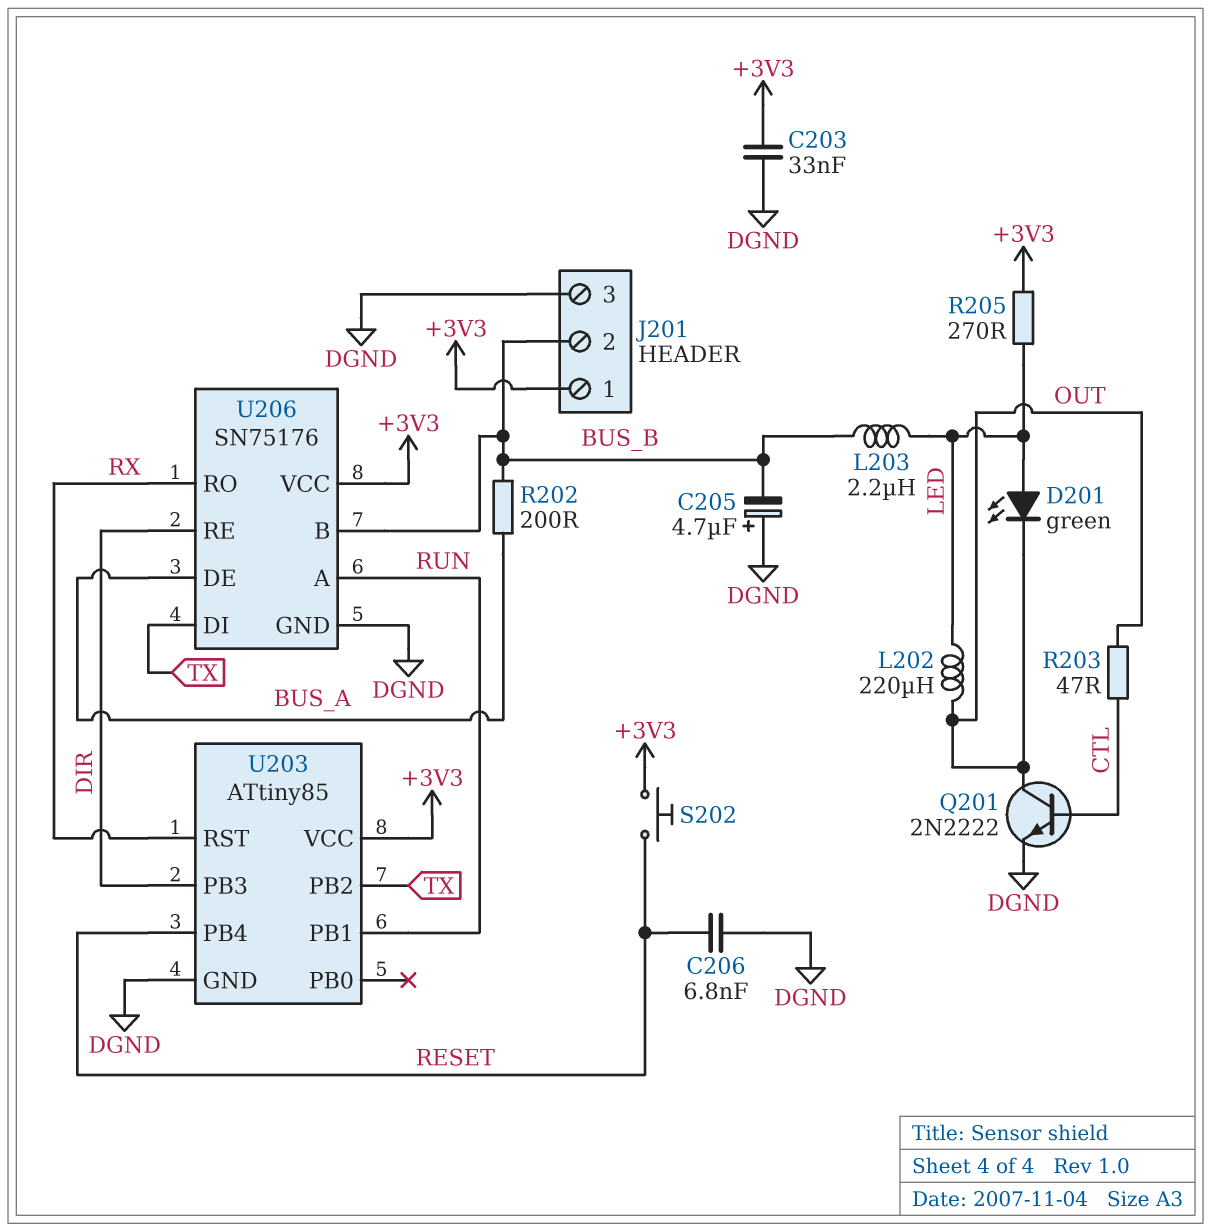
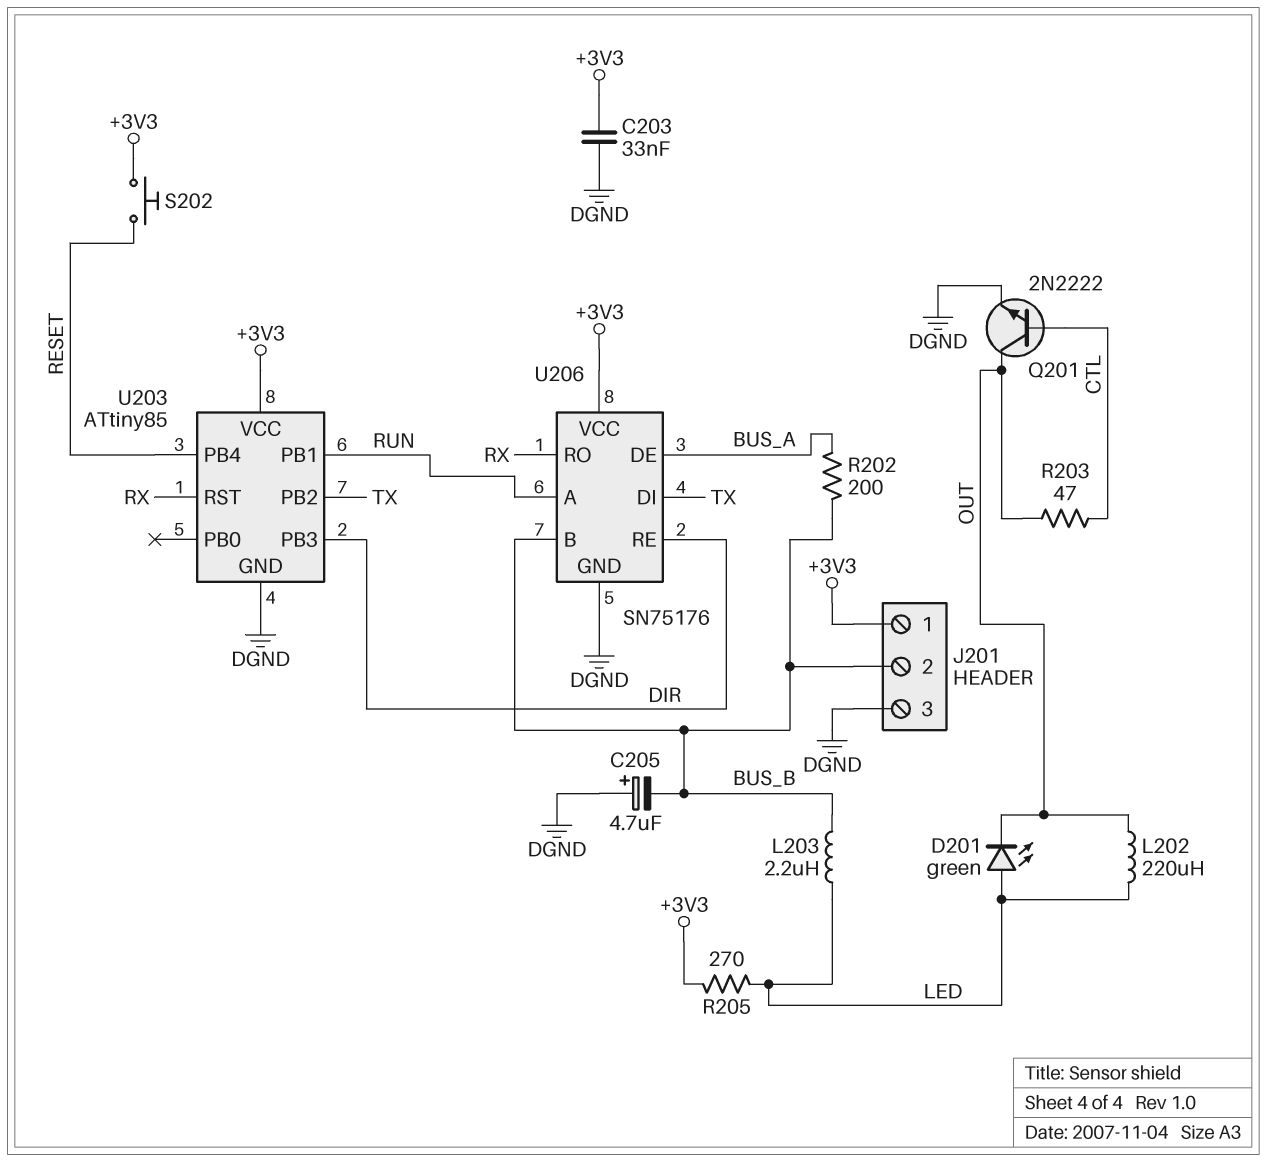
C206: 6.8nF (DGND, RESET) -> none

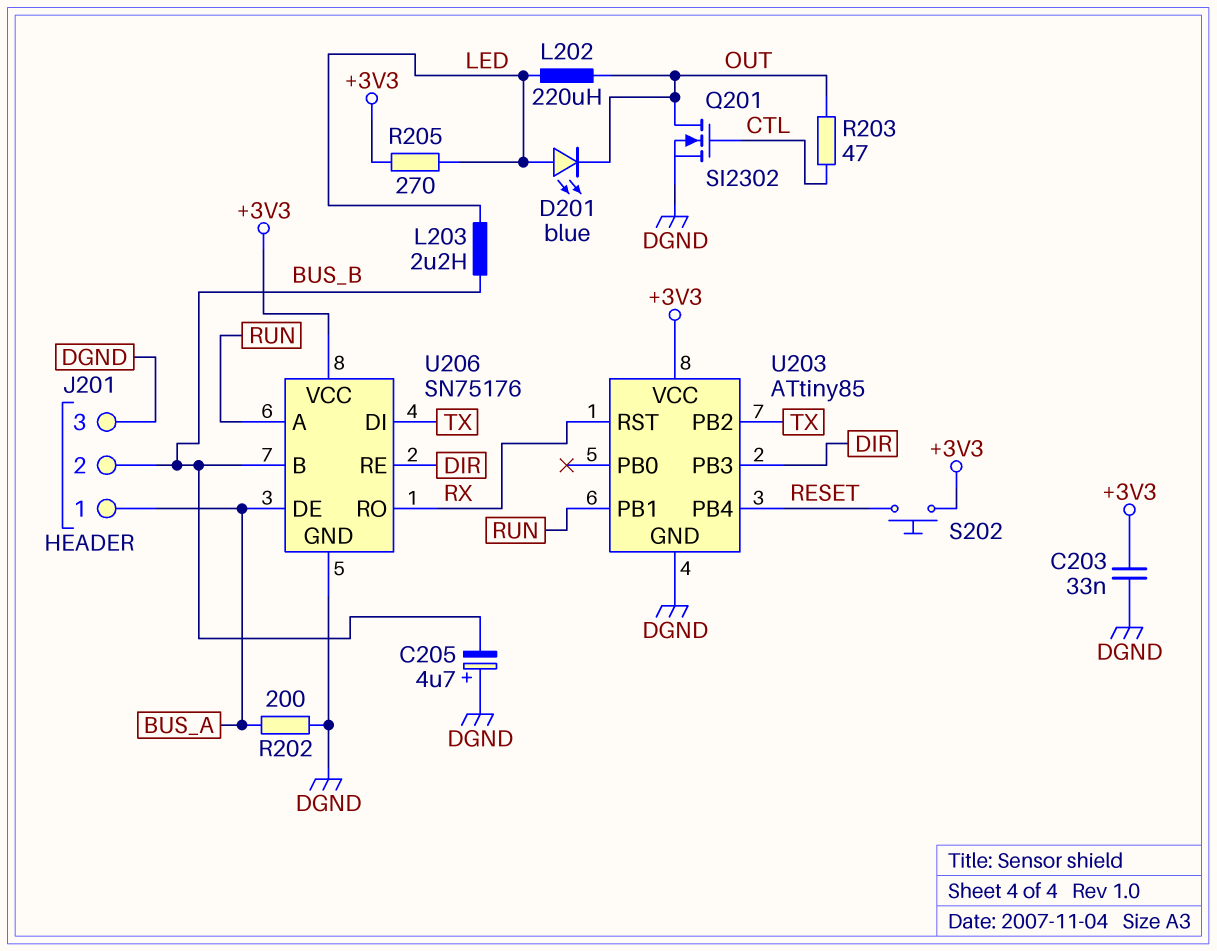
D201: LED green (A LED, K OUT) -> LED blue (A LED, K OUT)
J201 pin 1: +3V3 -> BUS_A
Q201: NPN 2N2222 (B CTL, C OUT, E DGND) -> NMOS SI2302 (G CTL, D OUT, S DGND)
R202: 200 (BUS_A, BUS_B) -> 200 (BUS_A, DGND)

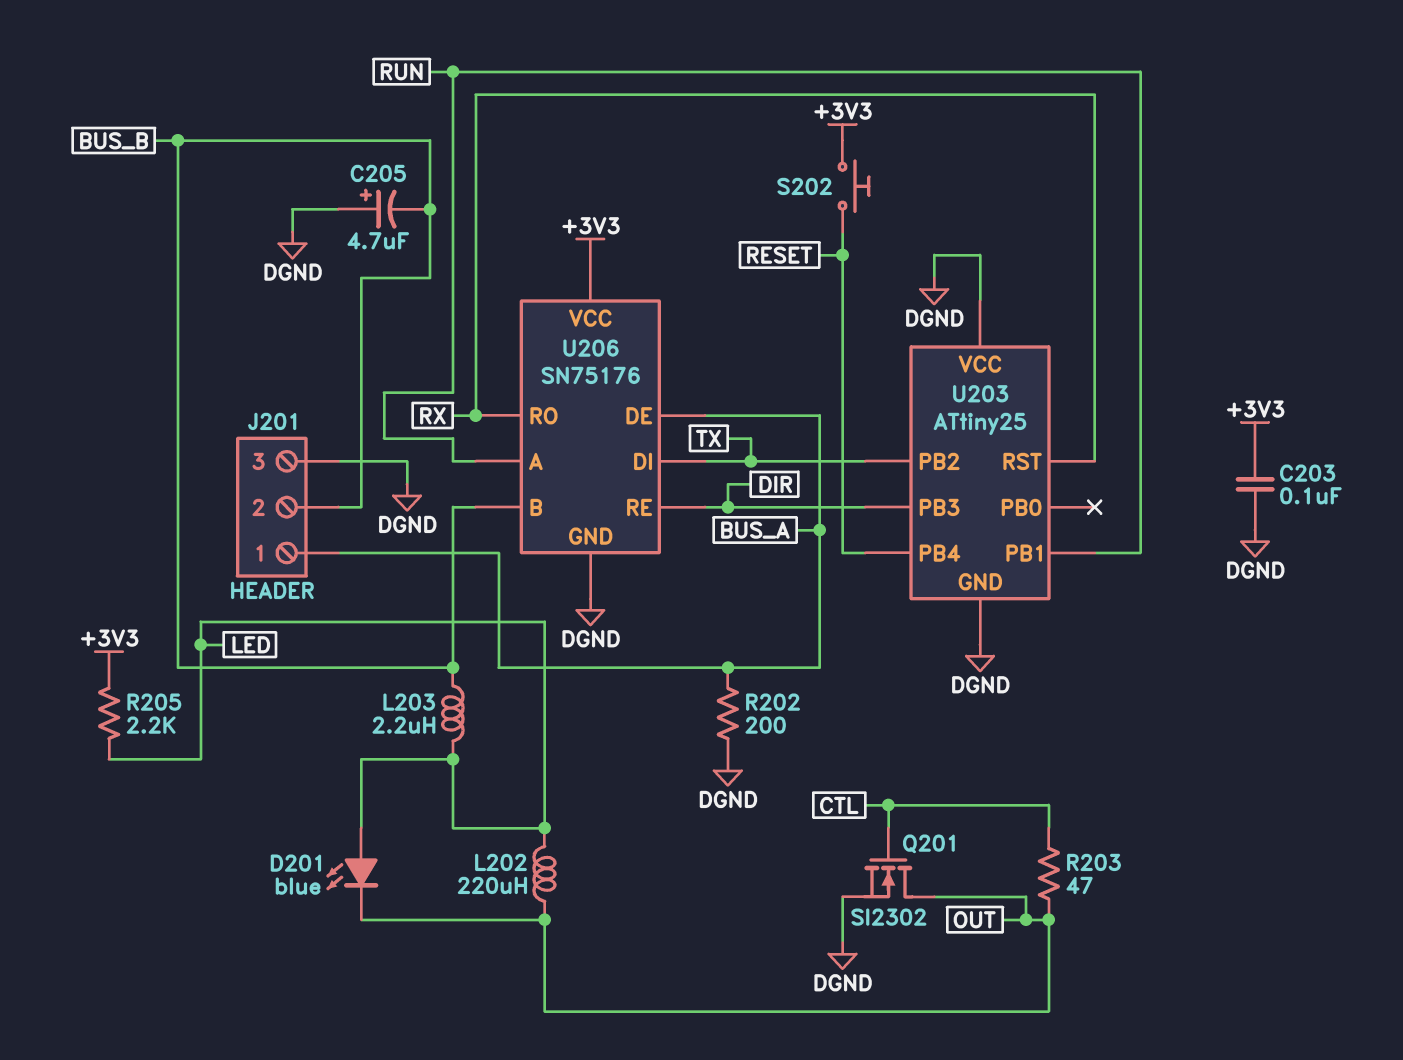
C203: 33nF (+3V3, DGND) -> 100nF (+3V3, DGND)
R205: 270 (+3V3, LED) -> 2.2k (+3V3, LED)
U203: ATtiny85 -> ATtiny25
U203 pin VCC: +3V3 -> DGND

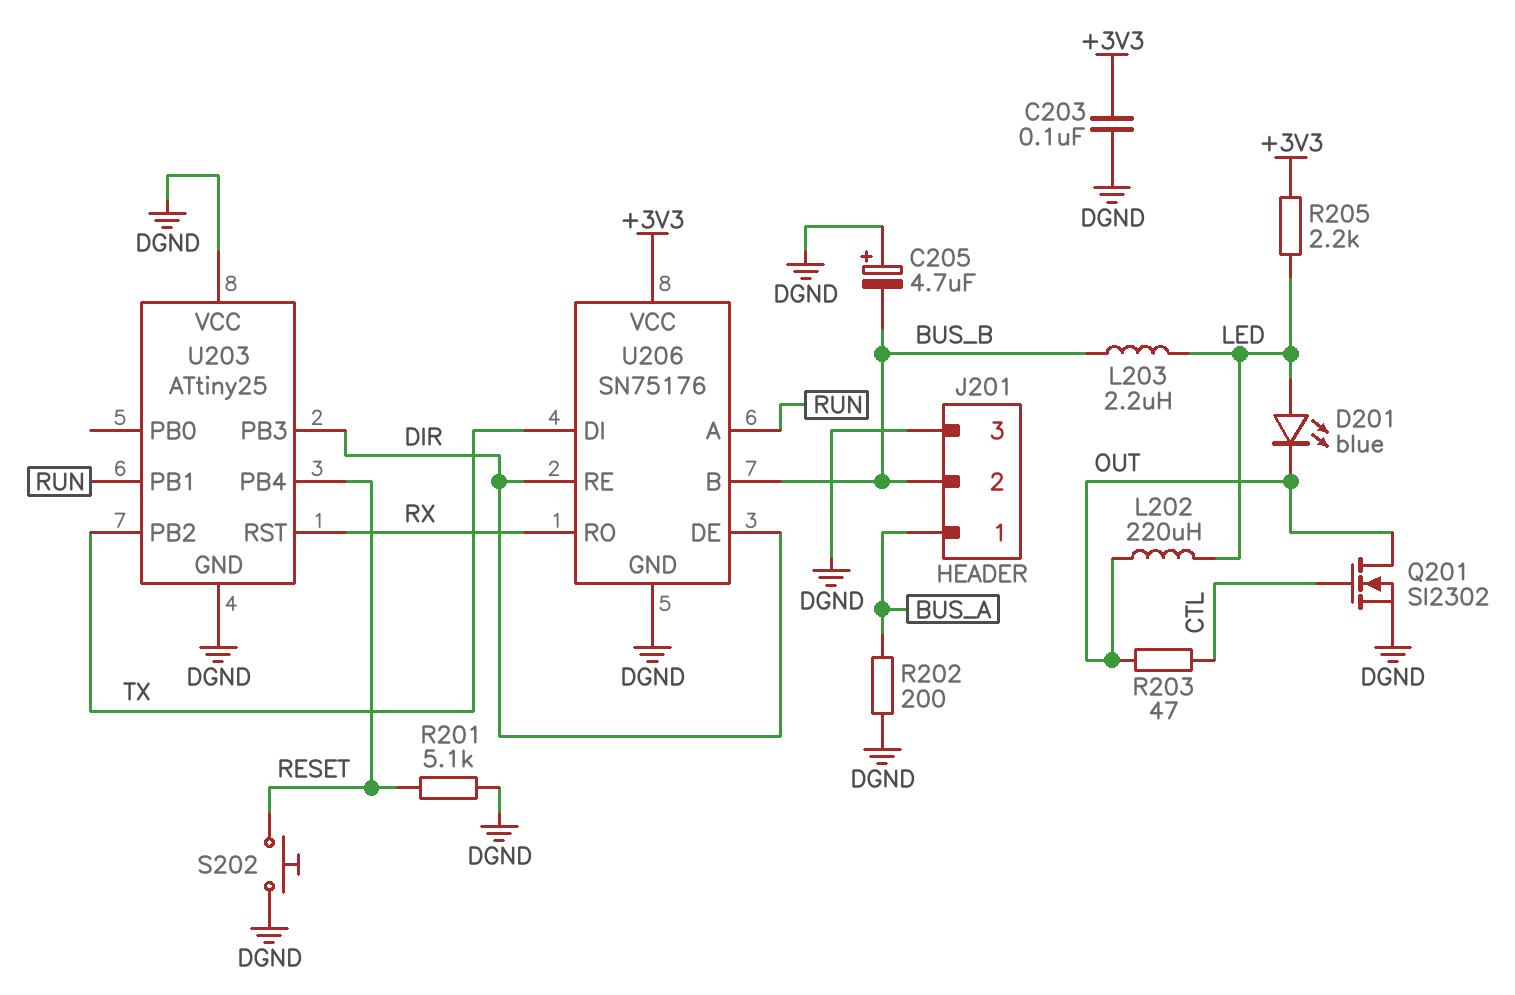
R201: none -> 5.1k (DGND, RESET)
S202: button (+3V3, RESET) -> button (DGND, RESET)
U206 pin DE: BUS_A -> DIR

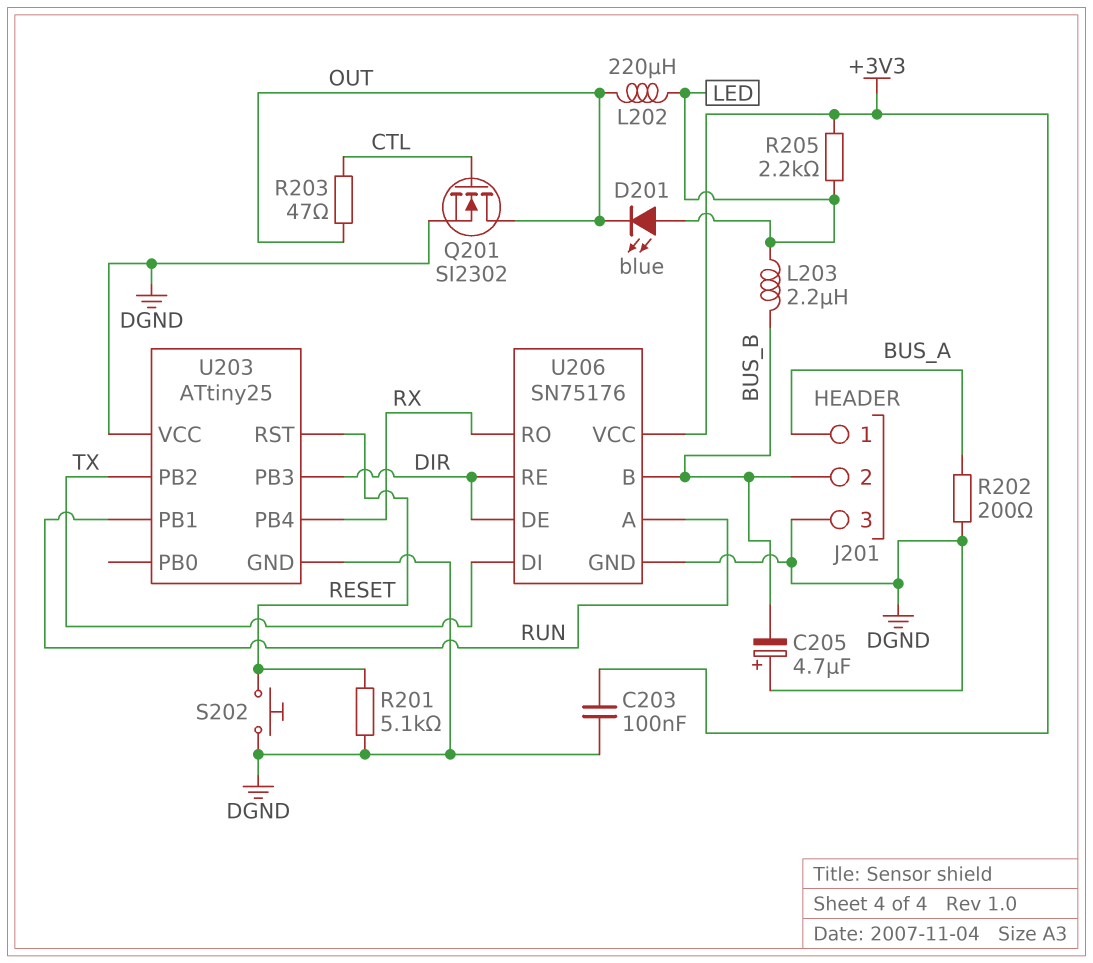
U203 pin PB4: RESET -> RX
U203 pin RST: RX -> RESET

